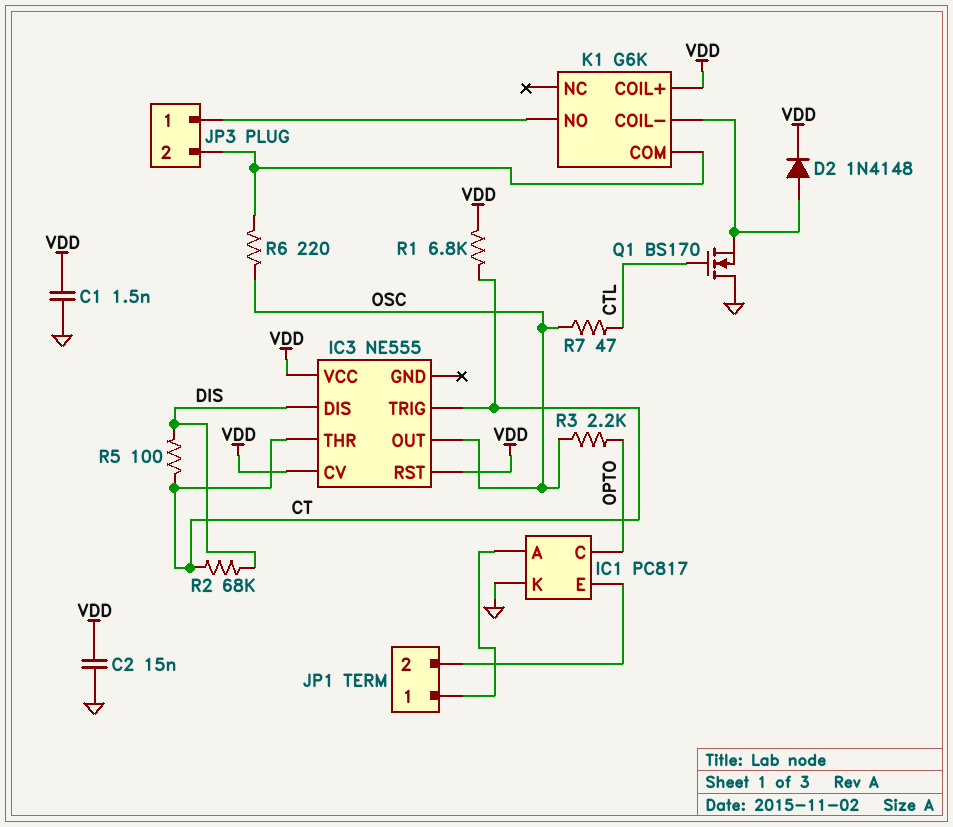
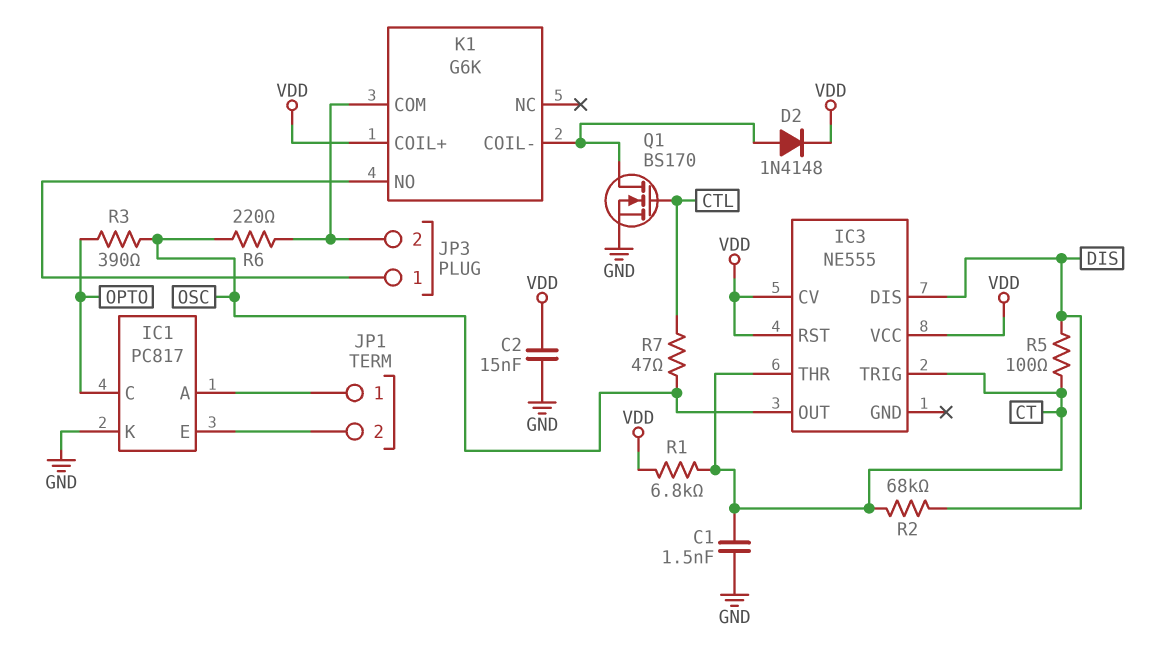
C1: 1.5nF (GND, VDD) -> 1.5nF (CT, GND)
Q1: NMOS BS170 (G CTL, D GND, S K1/COIL-) -> NMOS BS170 (G CTL, D K1/COIL-, S GND)
R3: 2.2k (OPTO, OSC) -> 390 (OPTO, OSC)

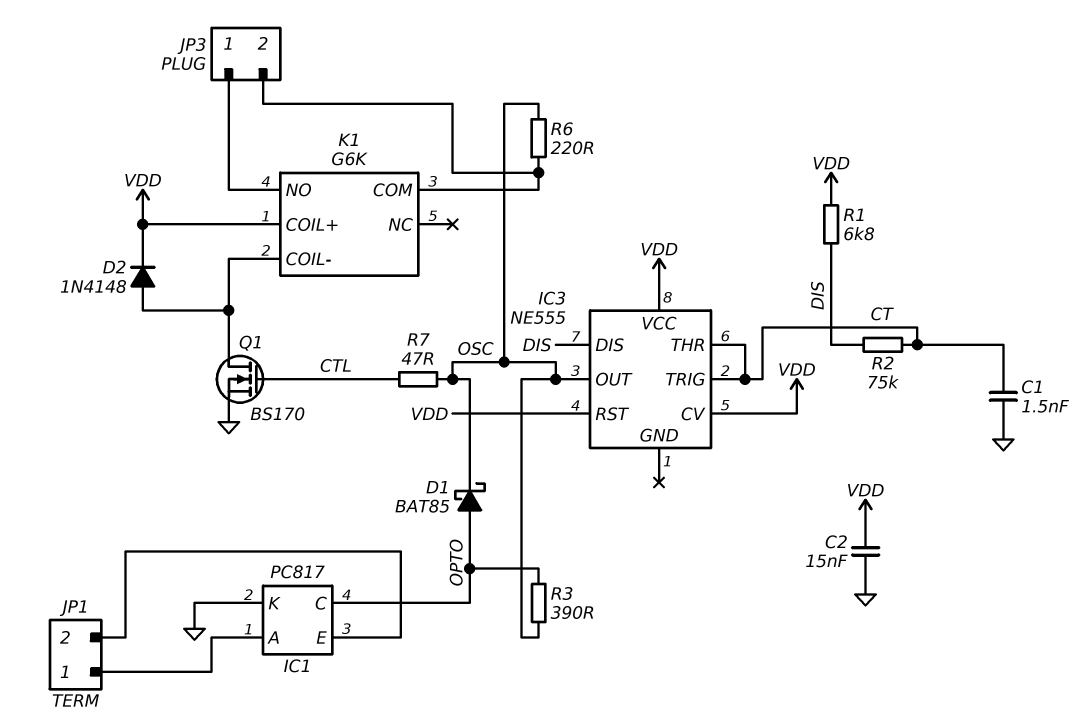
D1: none -> schottky BAT85 (A OPTO, K OSC)
R1: 6.8k (CT, VDD) -> 6.8k (DIS, VDD)
R2: 68k (CT, DIS) -> 75k (CT, DIS)
R5: 100 (CT, DIS) -> none

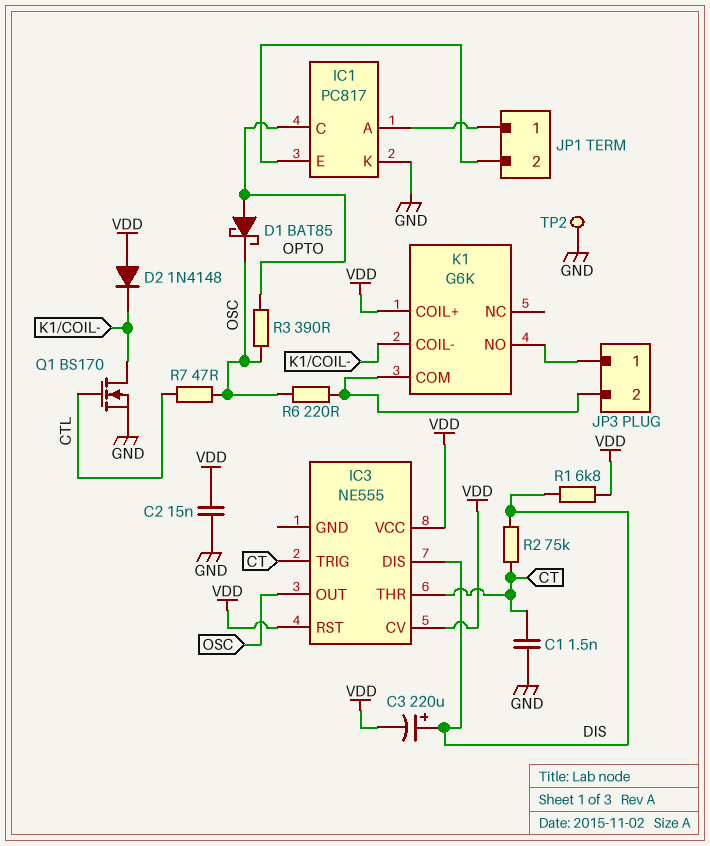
C3: none -> 220uF (plus DIS, minus VDD)
D2: diode 1N4148 (A K1/COIL-, K VDD) -> diode 1N4148 (A VDD, K K1/COIL-)
TP2: none -> test point (GND)

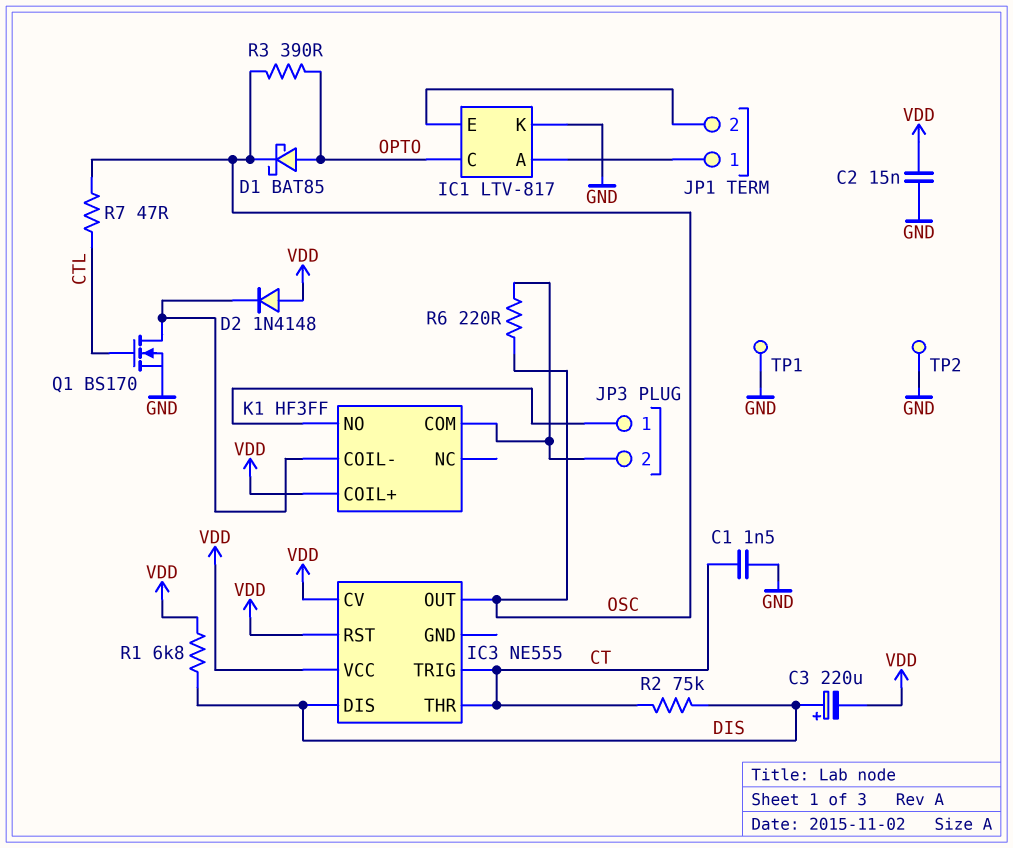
IC1: PC817 -> LTV-817
K1: G6K -> HF3FF
TP1: none -> test point (GND)

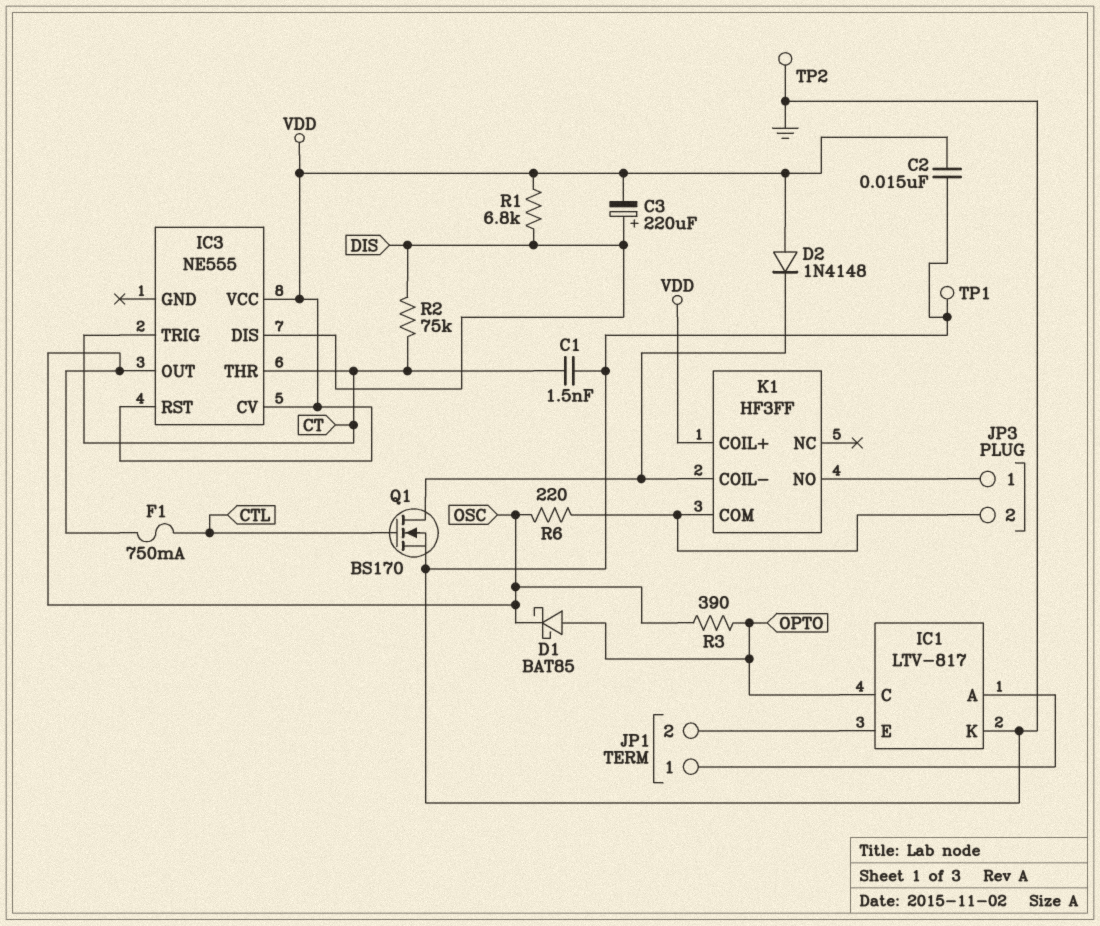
F1: none -> 750mA (CTL, OSC)
R7: 47 (CTL, OSC) -> none

